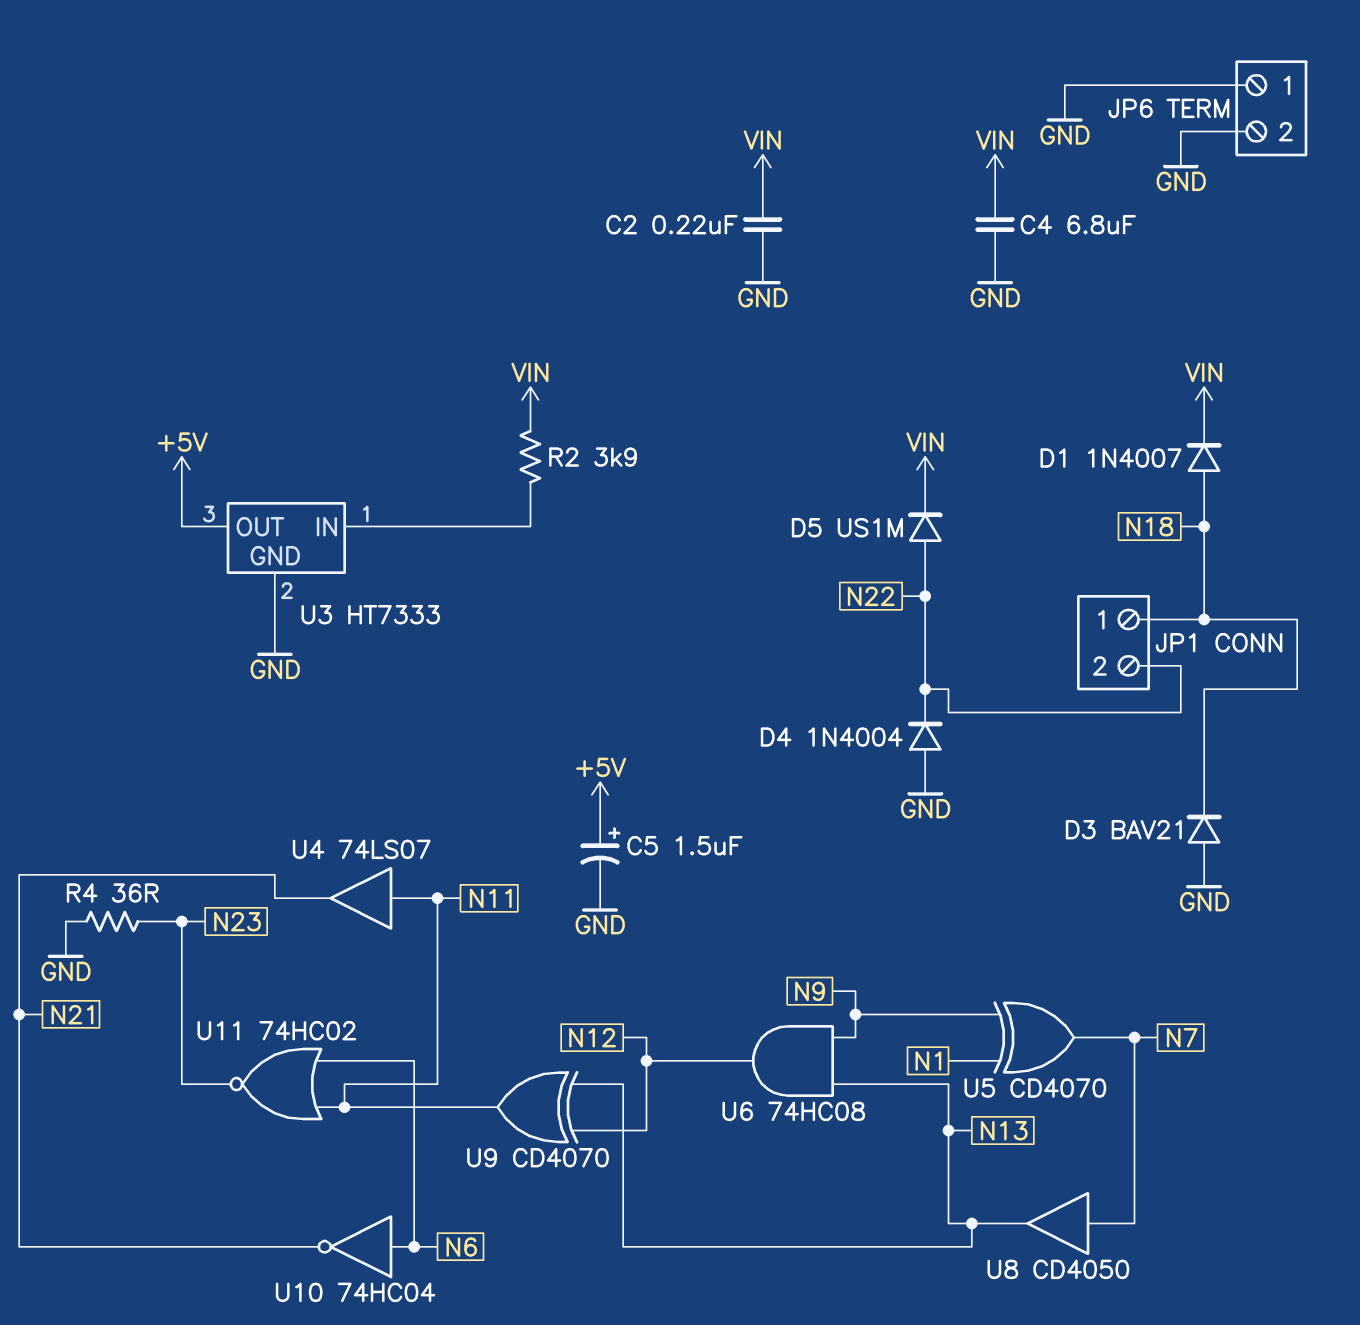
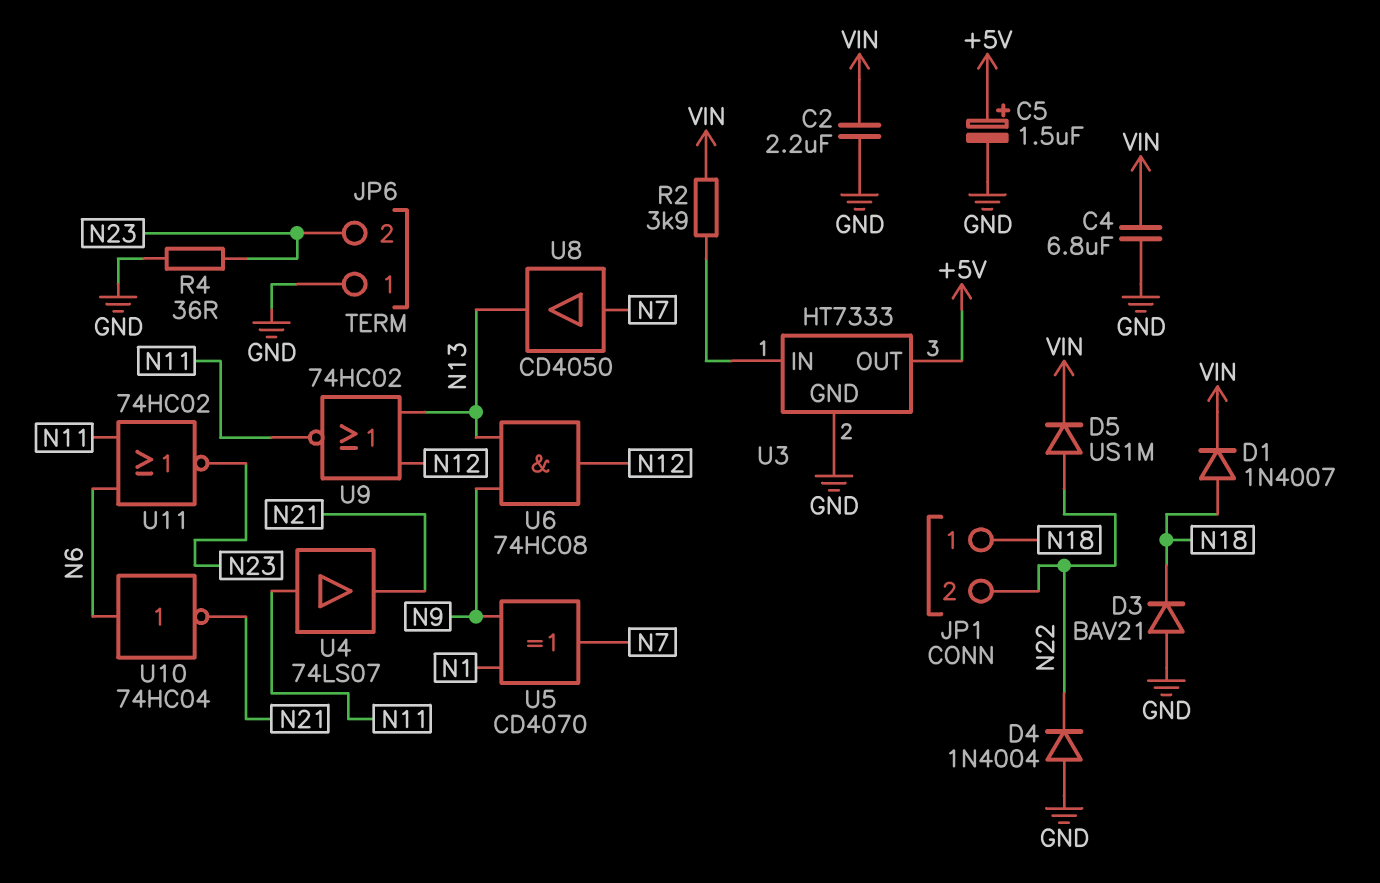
C2: 220nF (GND, VIN) -> 2.2uF (GND, VIN)
JP6 pin 2: GND -> N23
U9: XOR CD4070 (in N12, in N13, out N11) -> NOR 74HC02 (in N12, in N13, out N11)

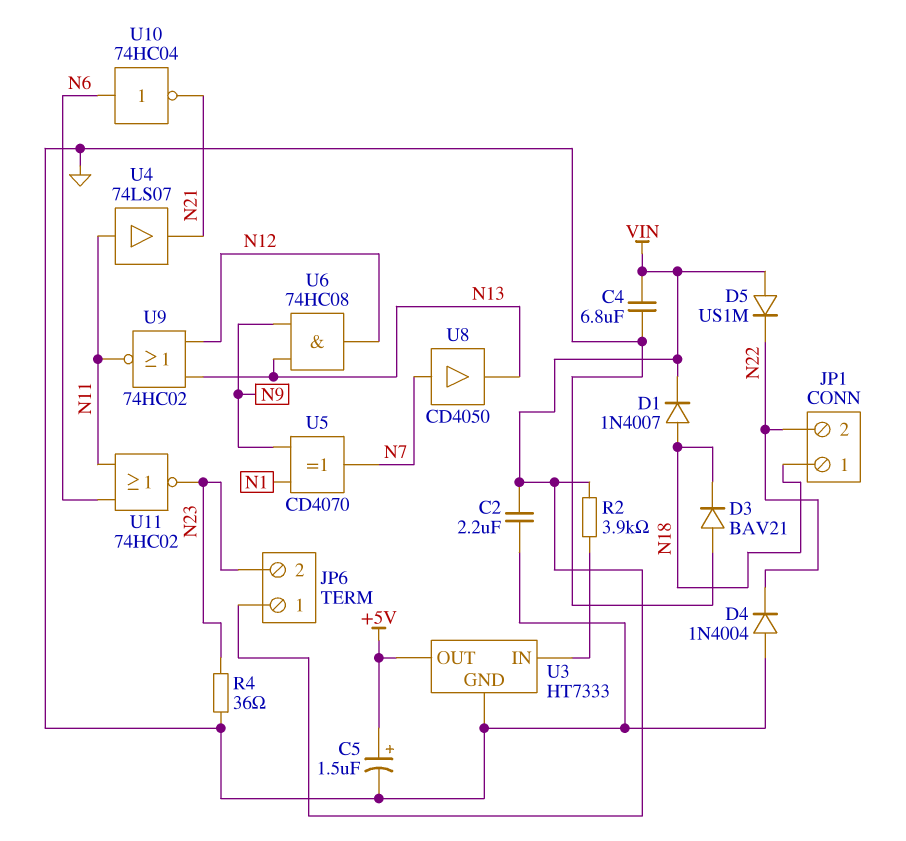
D5: diode US1M (A N22, K VIN) -> diode US1M (A VIN, K N22)
JP6 pin 1: GND -> VIN

